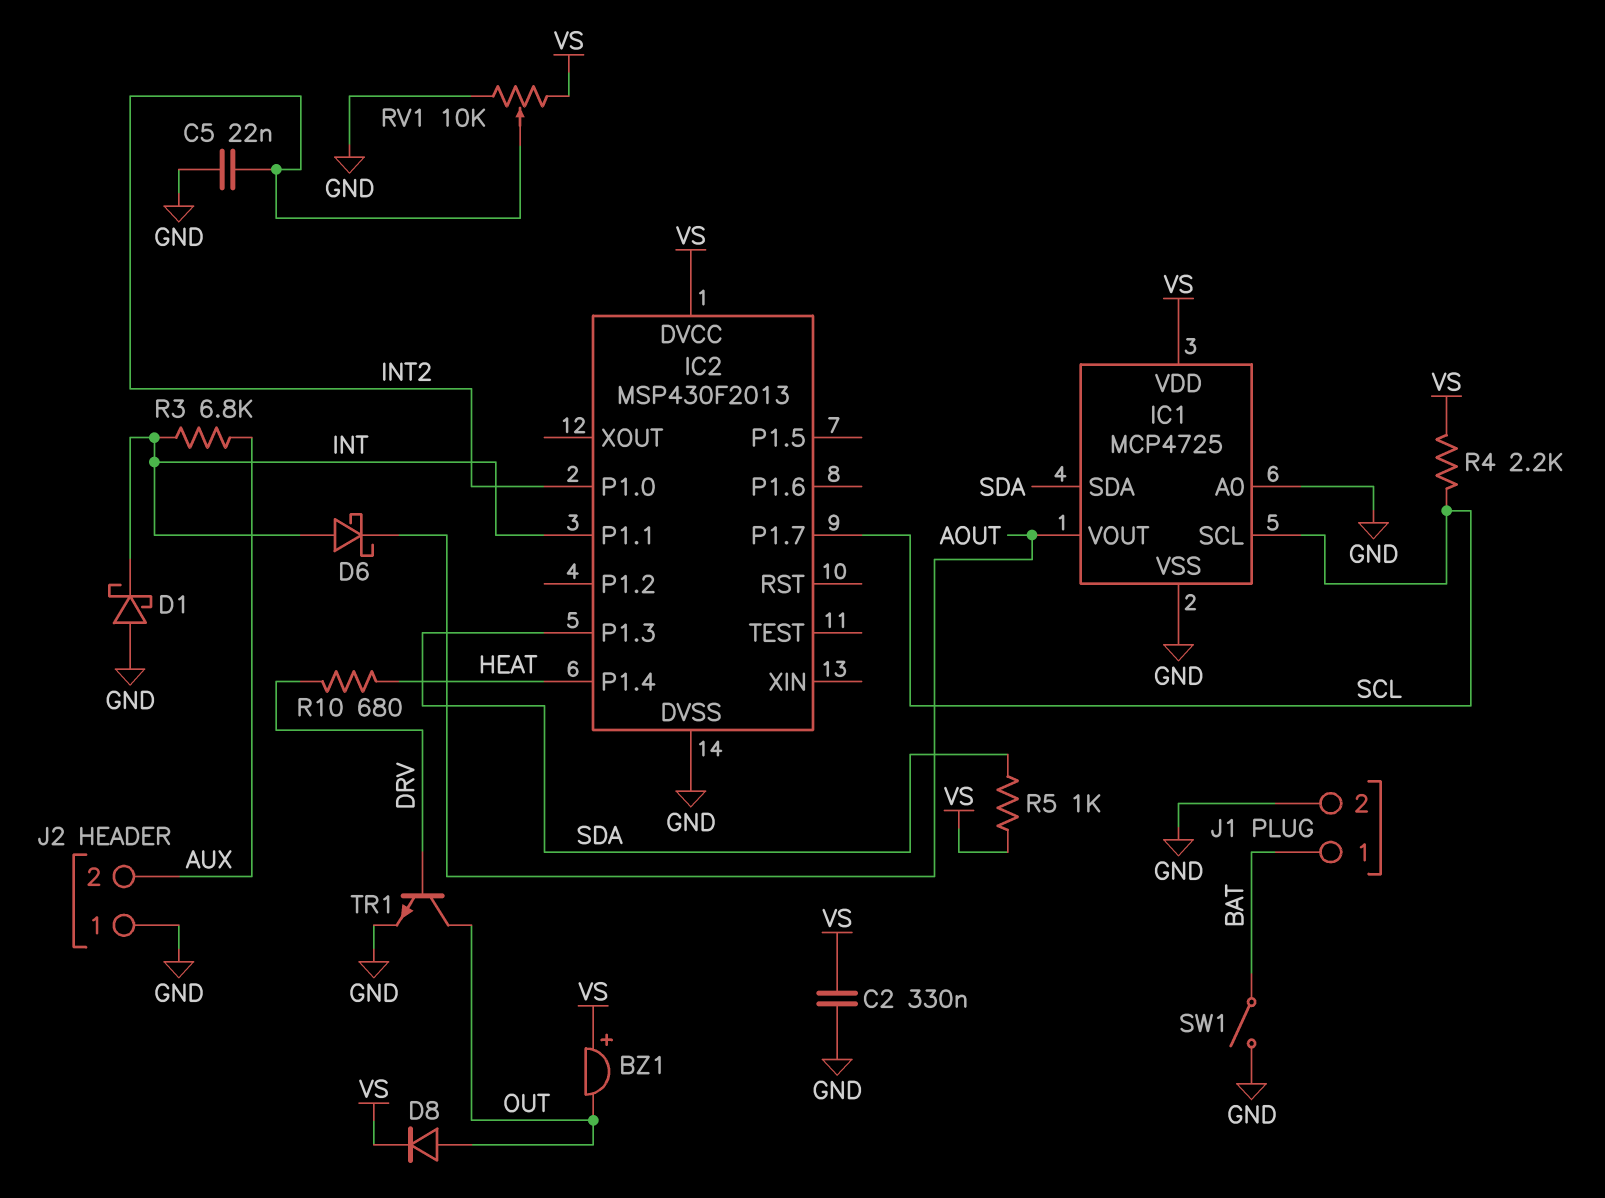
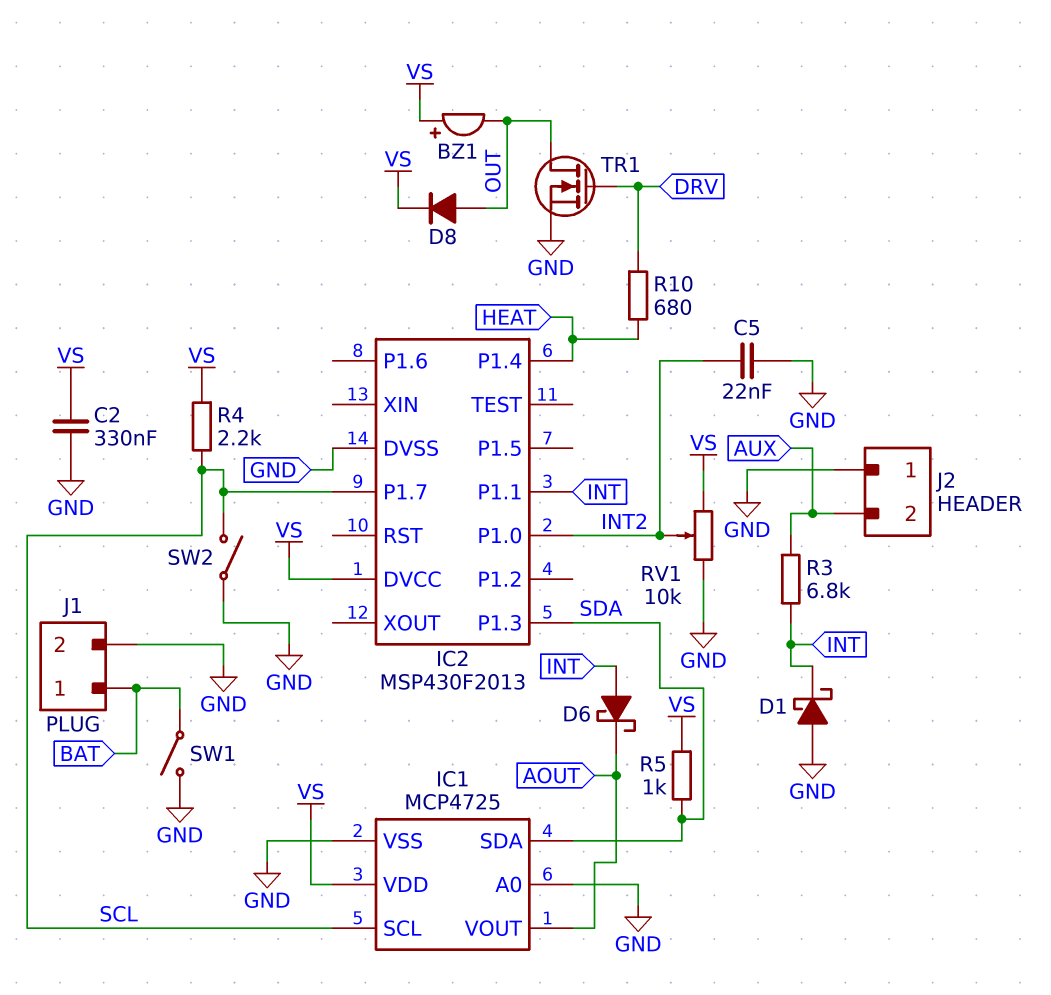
SW2: none -> switch (GND, SCL)
TR1: NPN (B DRV, C OUT, E GND) -> NMOS (G DRV, D OUT, S GND)

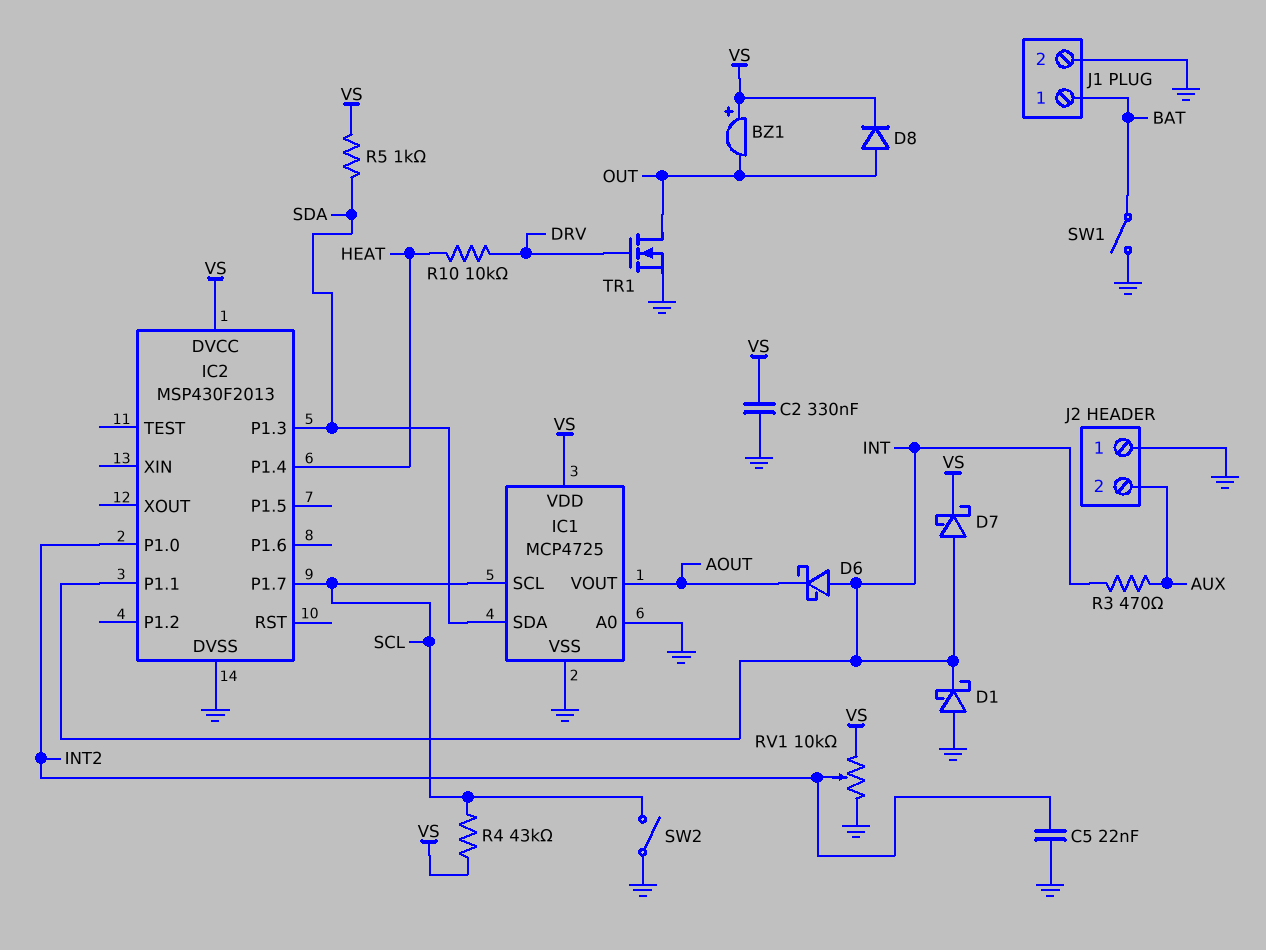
D7: none -> schottky (A INT, K VS)
R3: 6.8k (AUX, INT) -> 470 (AUX, INT)
R4: 2.2k (SCL, VS) -> 43k (SCL, VS)
R10: 680 (DRV, HEAT) -> 10k (DRV, HEAT)

